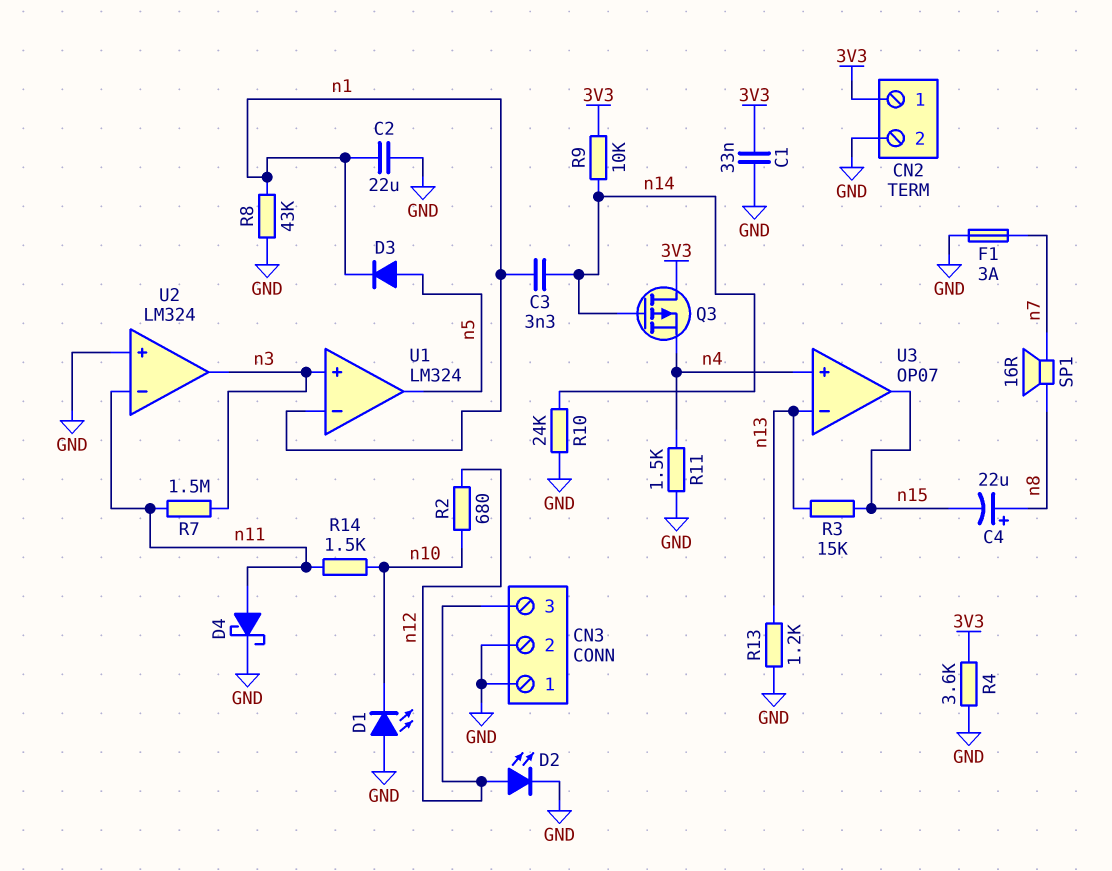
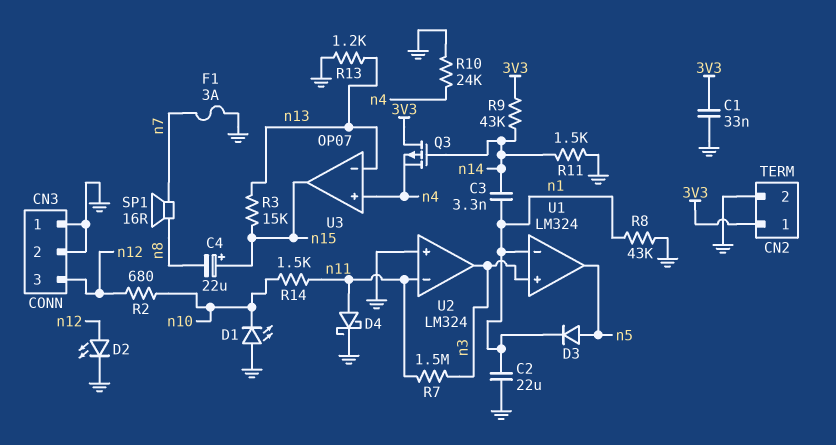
C4: 22uF (plus n8, minus n15) -> 22uF (plus n15, minus n8)
R4: 3.6k (3V3, GND) -> none
R9: 10k (3V3, n14) -> 43k (3V3, n14)
R10: 24k (GND, n14) -> 24k (GND, n4)
R11: 1.5k (GND, n4) -> 1.5k (GND, n14)

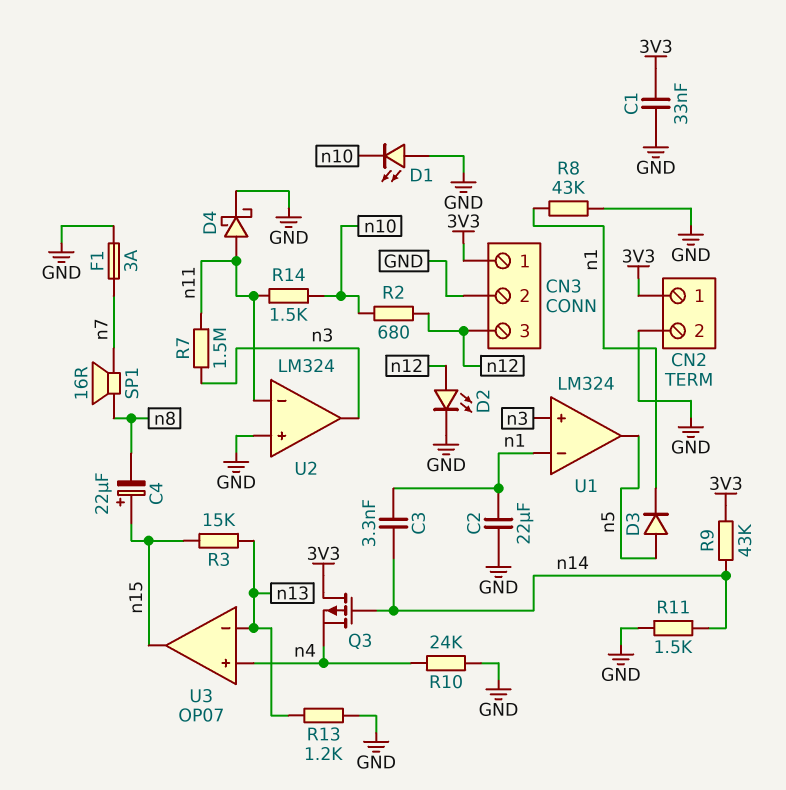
CN3 pin 1: GND -> 3V3

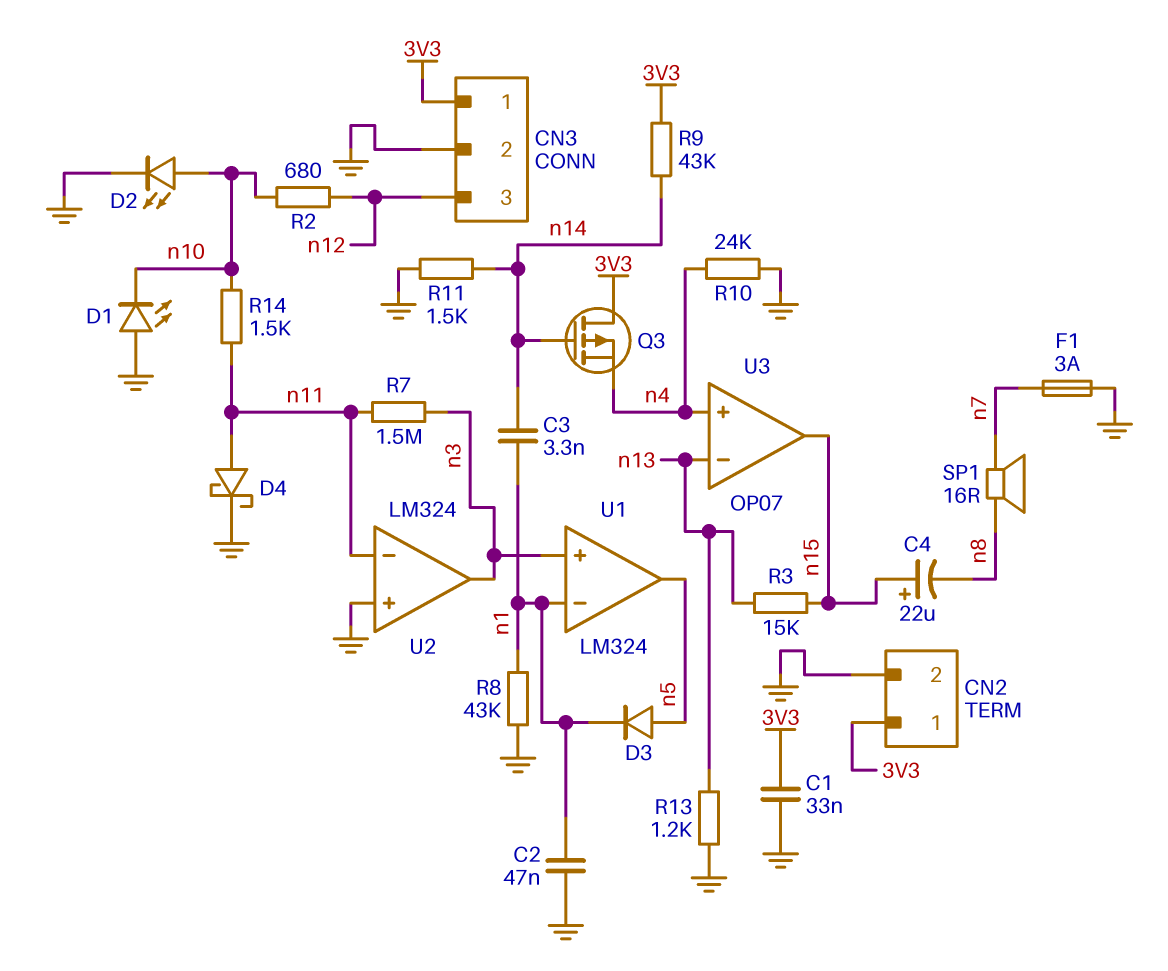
C2: 22uF (GND, n1) -> 47nF (GND, n1)
D2: LED (A n12, K GND) -> LED (A n10, K GND)

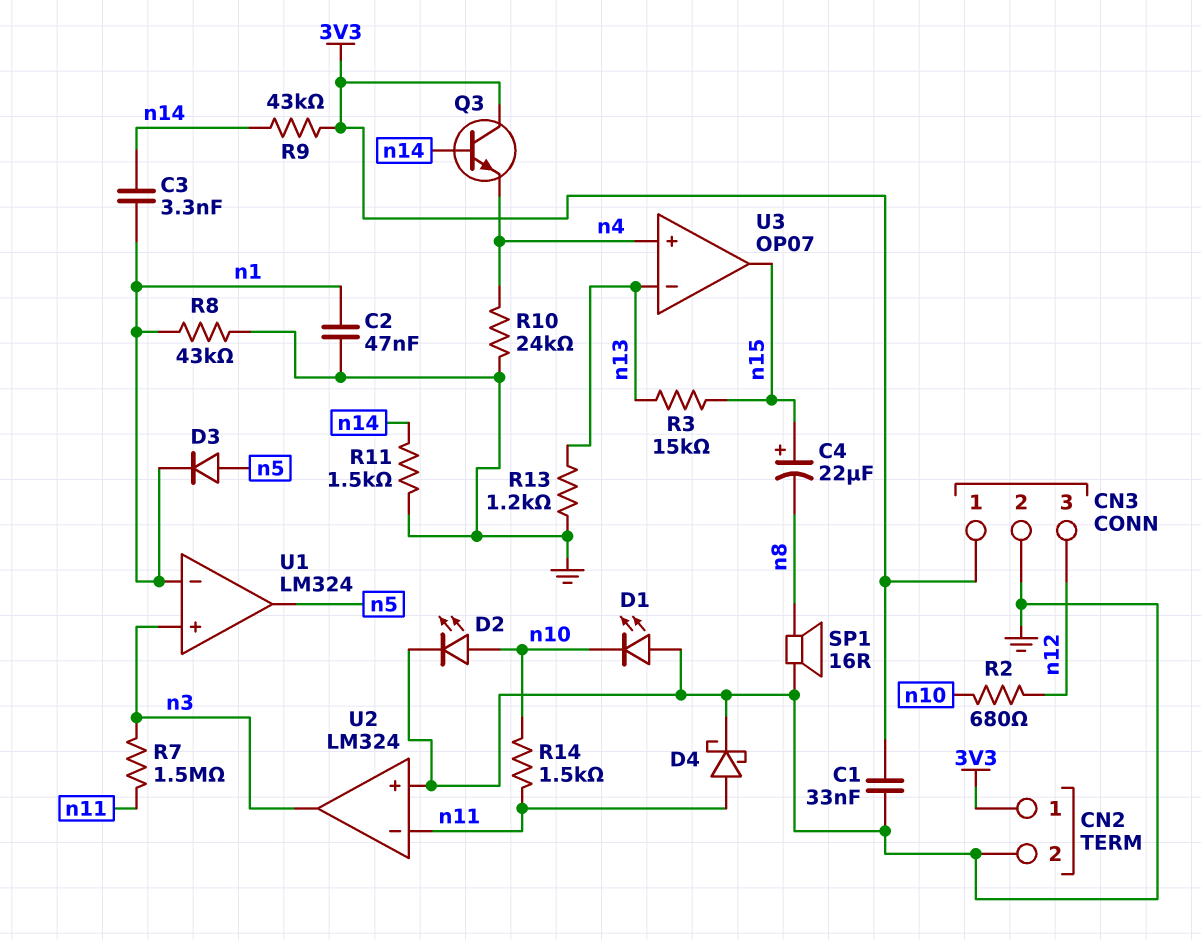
F1: 3A (GND, n7) -> none
Q3: PMOS (G n14, D 3V3, S n4) -> NPN (B n14, C 3V3, E n4)
SP1: speaker 16R (n7, n8) -> speaker 16R (GND, n8)

